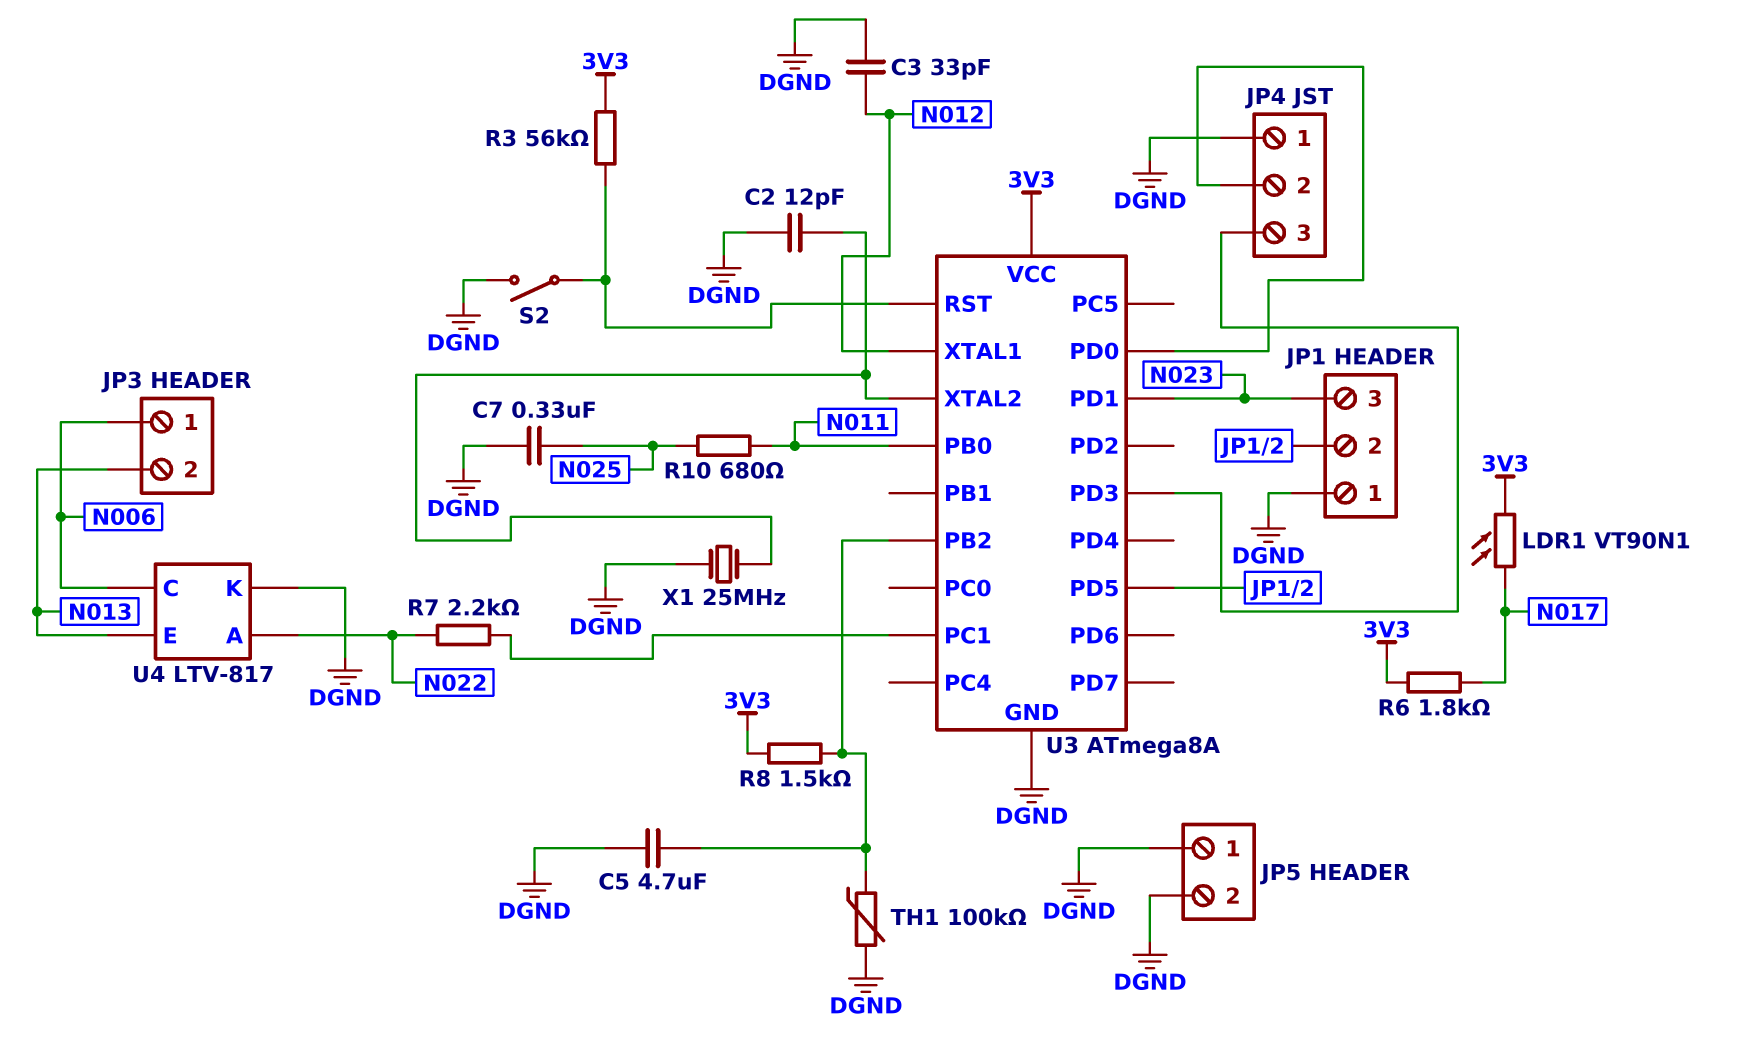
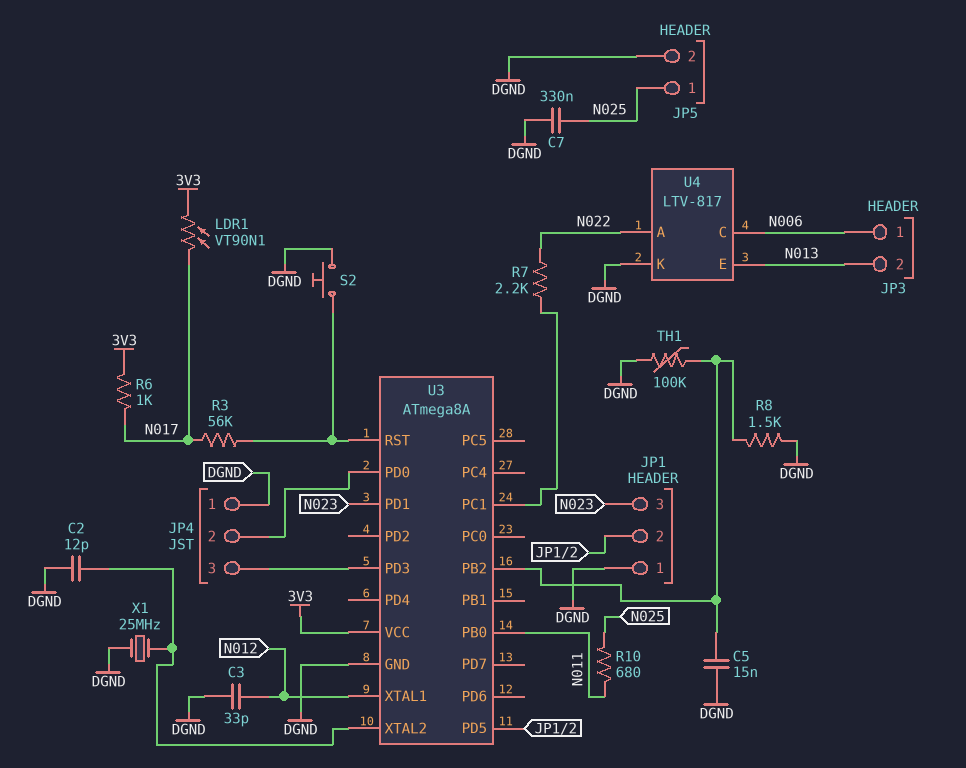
C5: 4.7uF (DGND, U3/PB2) -> 15nF (DGND, U3/PB2)
JP5 pin 1: DGND -> N025
R3: 56k (3V3, U3/RST) -> 56k (N017, U3/RST)
R6: 1.8k (3V3, N017) -> 1k (3V3, N017)
R8: 1.5k (3V3, U3/PB2) -> 1.5k (DGND, U3/PB2)
S2: switch (DGND, U3/RST) -> button (DGND, U3/RST)

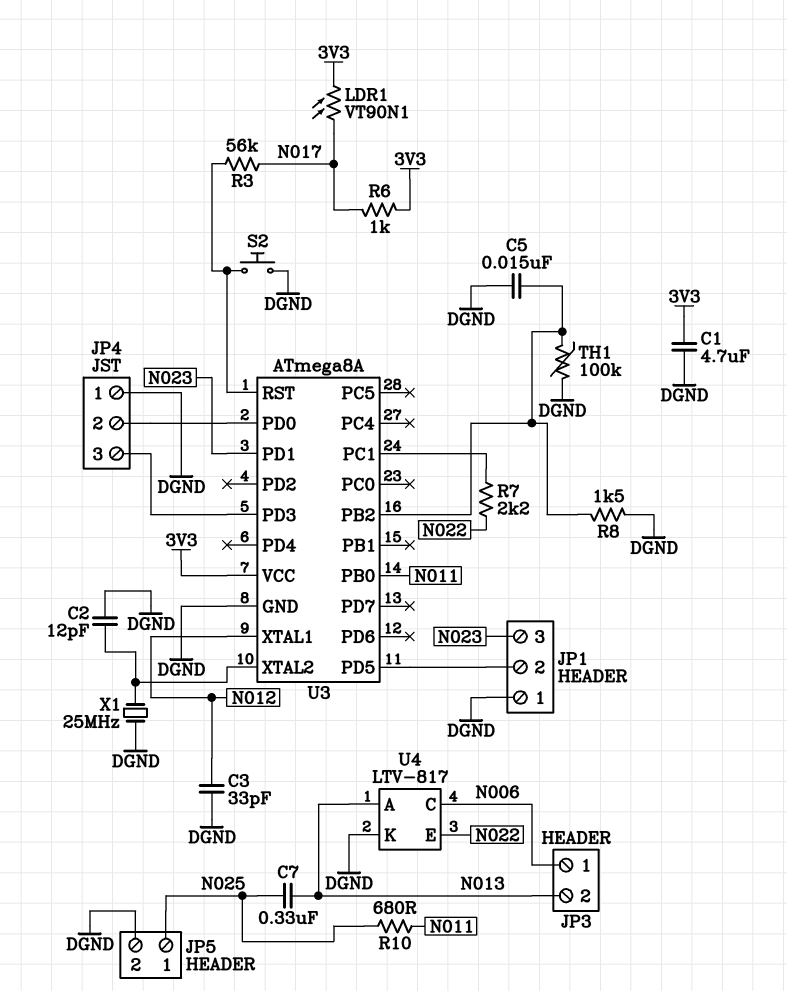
C1: none -> 4.7uF (3V3, DGND)
C7: 330nF (DGND, N025) -> 330nF (N013, N025)
U4 pin A: N022 -> N013
U4 pin E: N013 -> N022

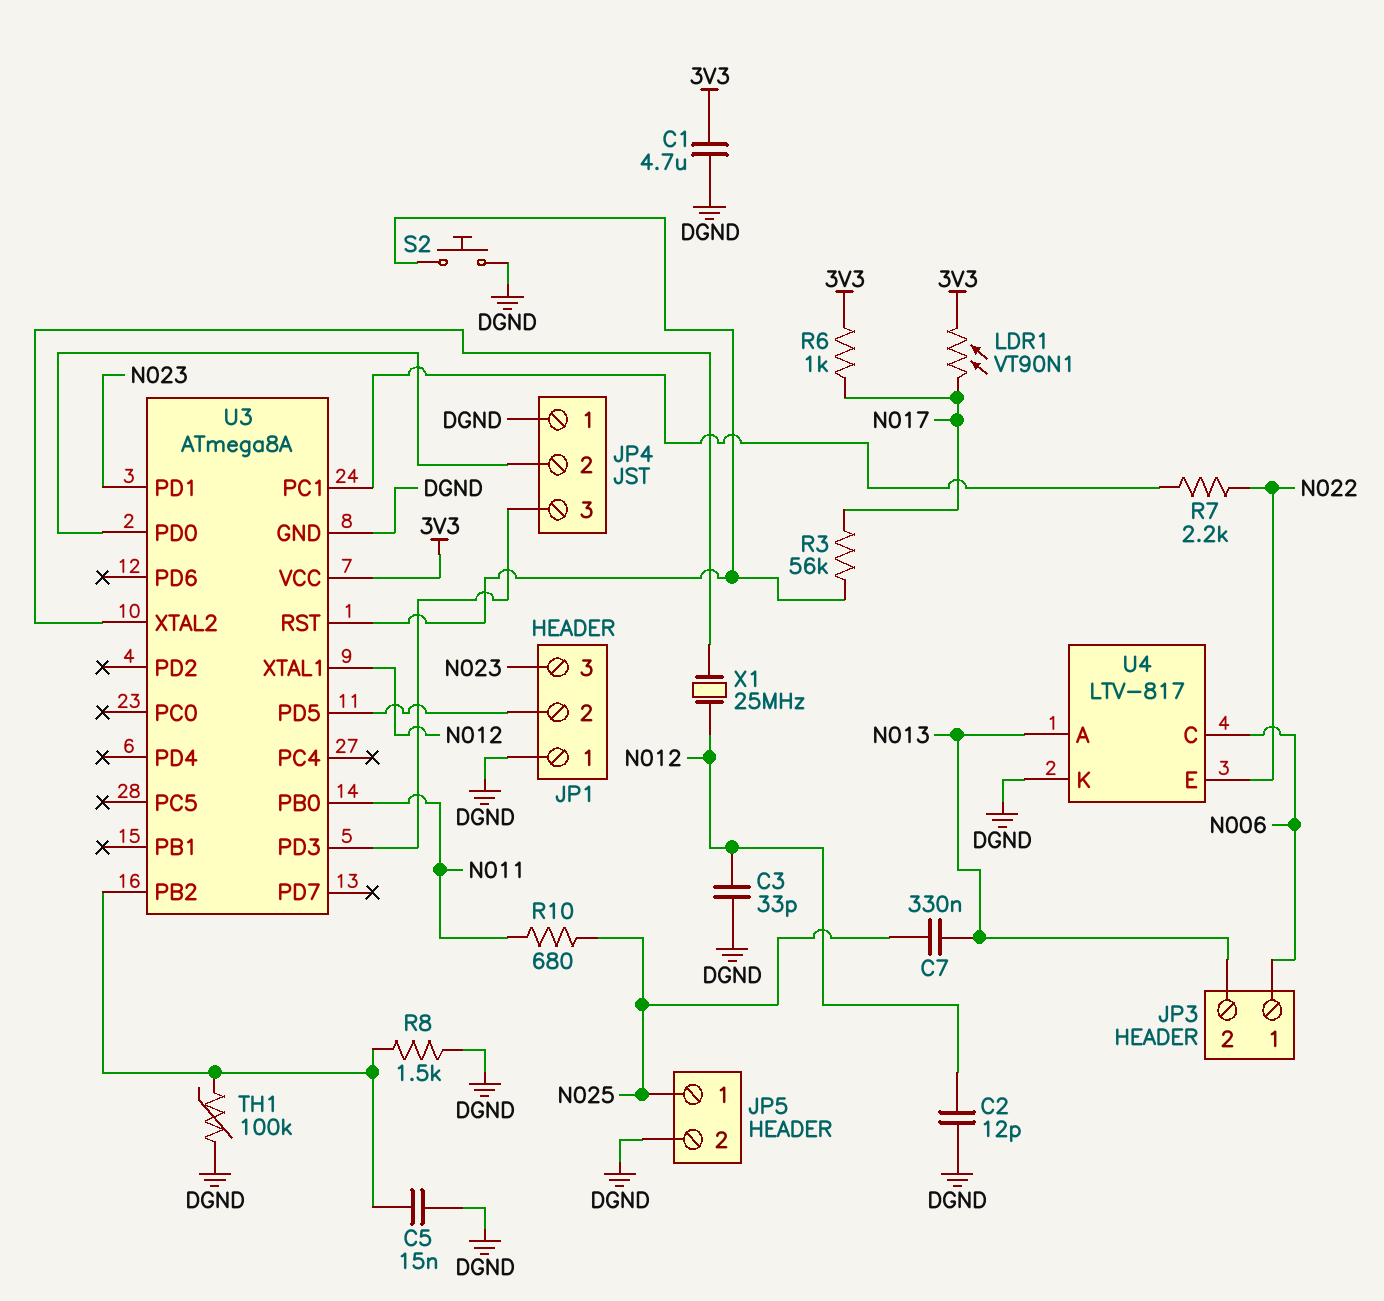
C2: 12pF (DGND, U3/XTAL2) -> 12pF (DGND, N012)
X1: 25MHz (DGND, U3/XTAL2) -> 25MHz (N012, U3/XTAL2)

